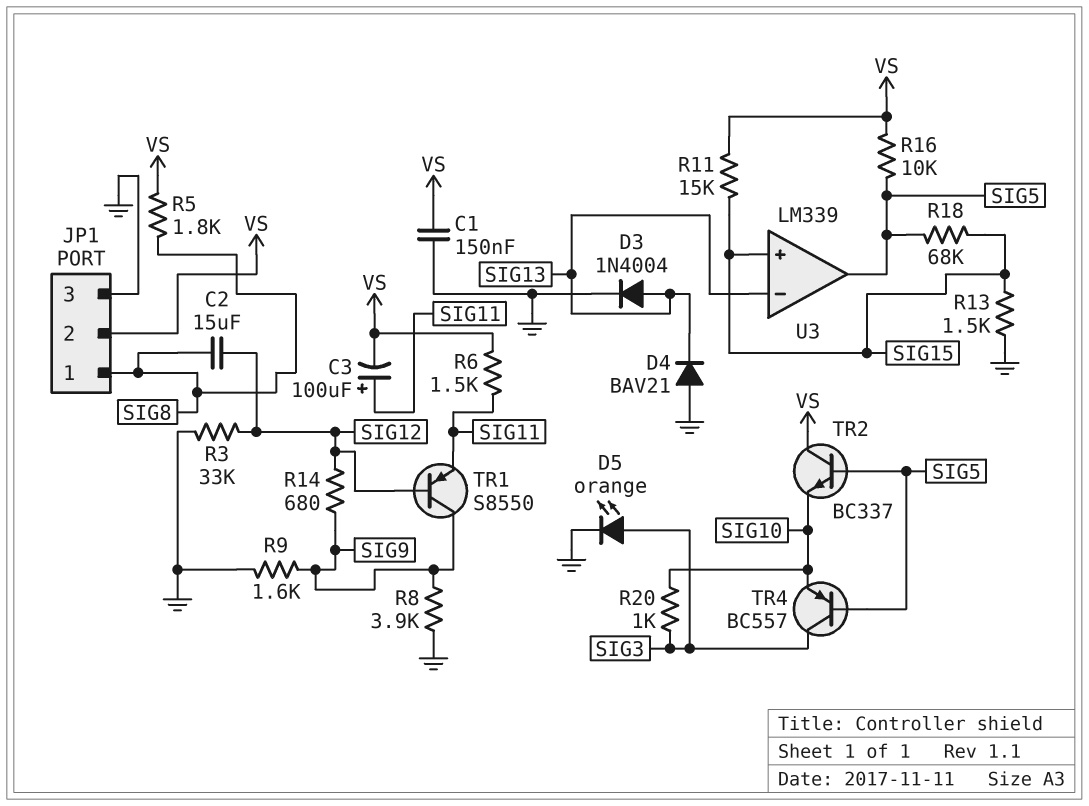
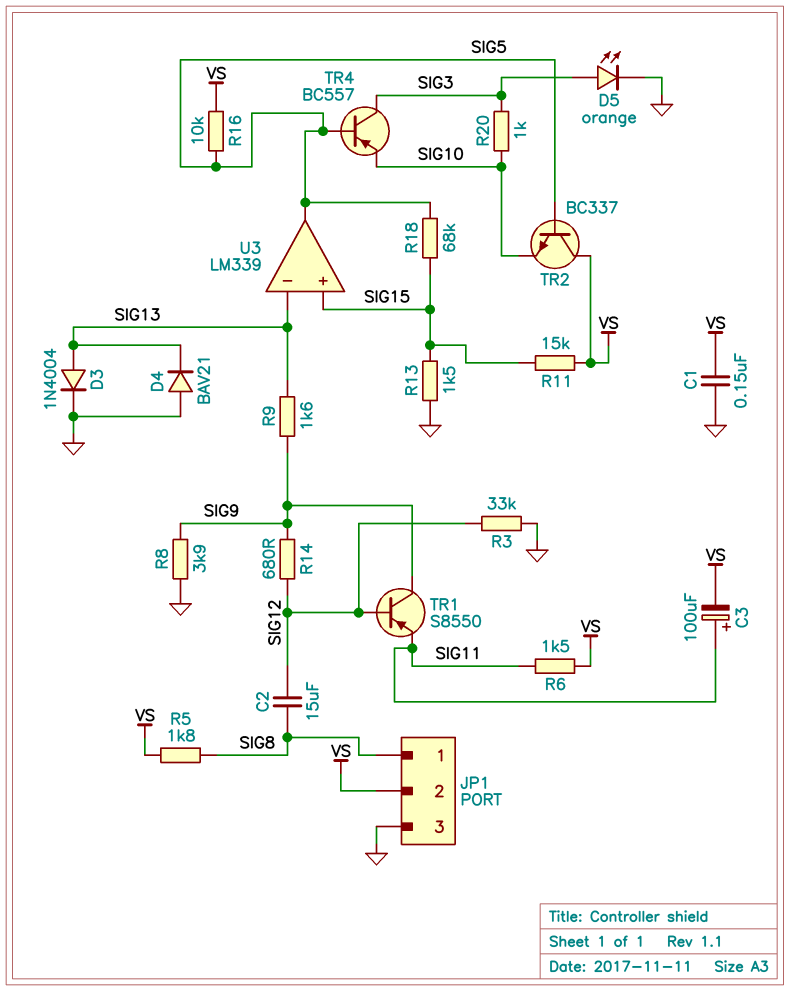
R9: 1.6k (GND, SIG9) -> 1.6k (SIG9, SIG13)

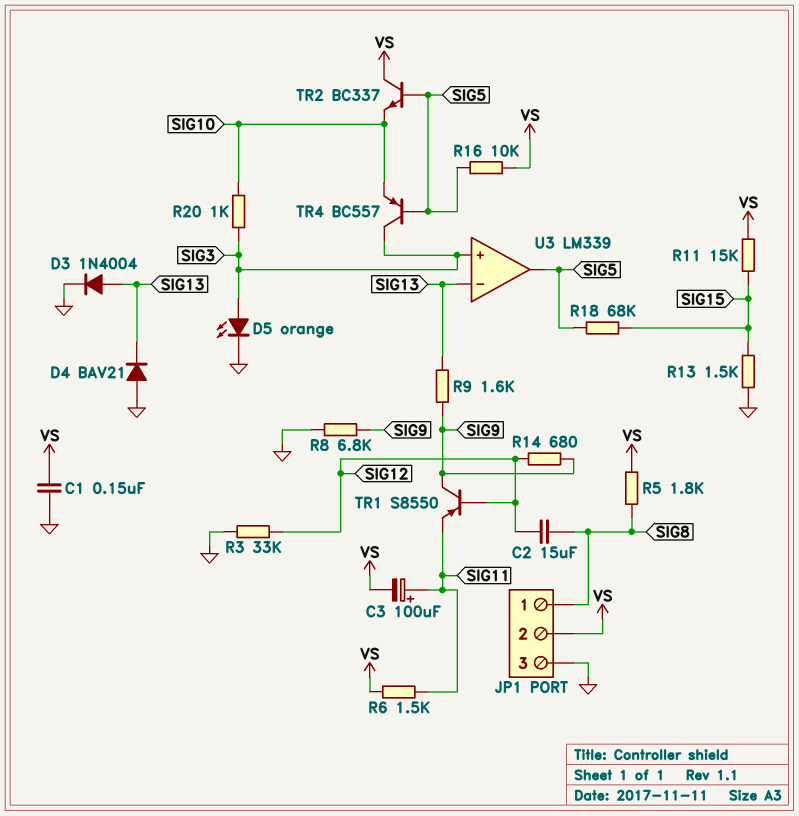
R8: 3.9k (GND, SIG9) -> 6.8k (GND, SIG9)
U3 pin in+: SIG15 -> SIG3

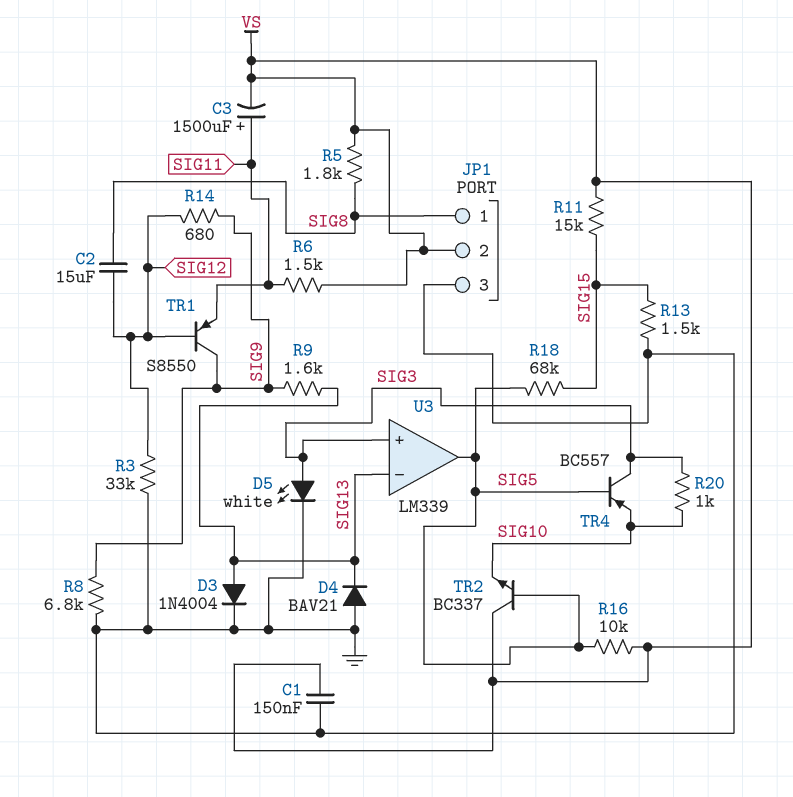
C3: 100uF (plus SIG11, minus VS) -> 1500uF (plus SIG11, minus VS)
D5: LED orange (A SIG3, K GND) -> LED white (A SIG3, K GND)

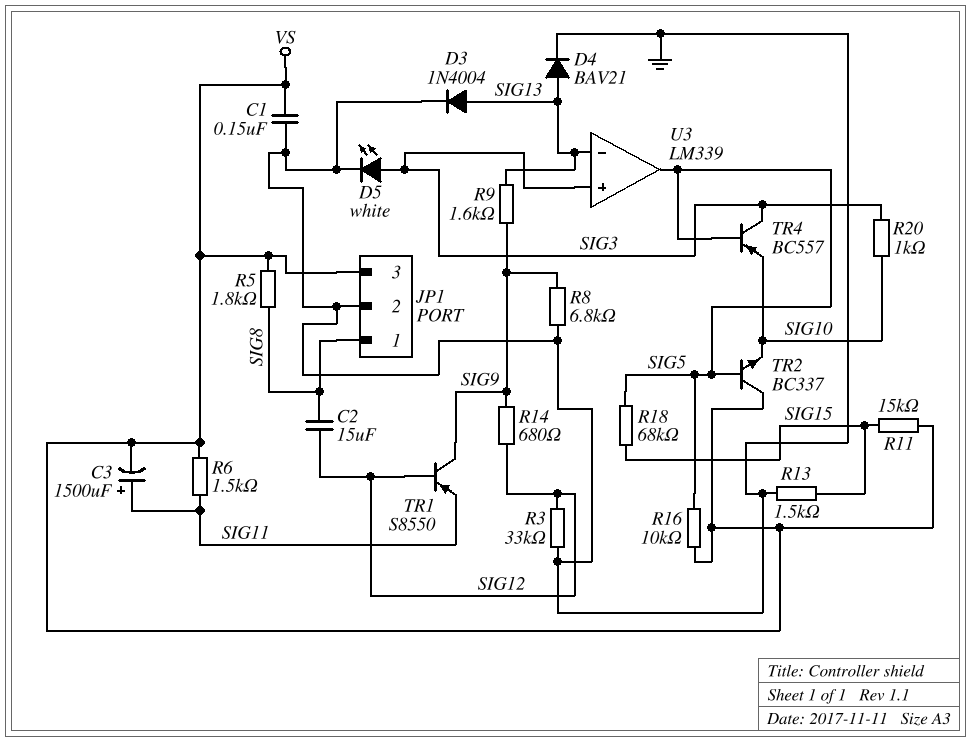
D4: diode BAV21 (A GND, K SIG13) -> diode BAV21 (A SIG13, K GND)
JP1 pin 2: VS -> GND
JP1 pin 3: GND -> VS

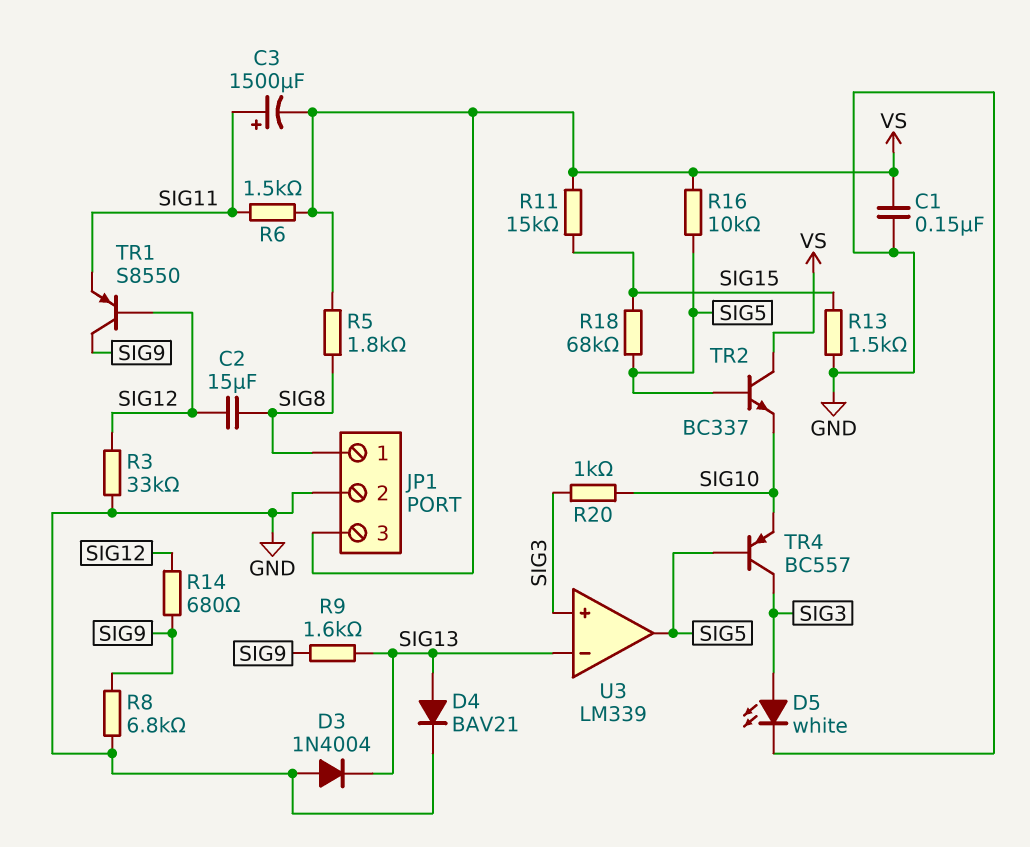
D3: diode 1N4004 (A SIG13, K GND) -> diode 1N4004 (A GND, K SIG13)

